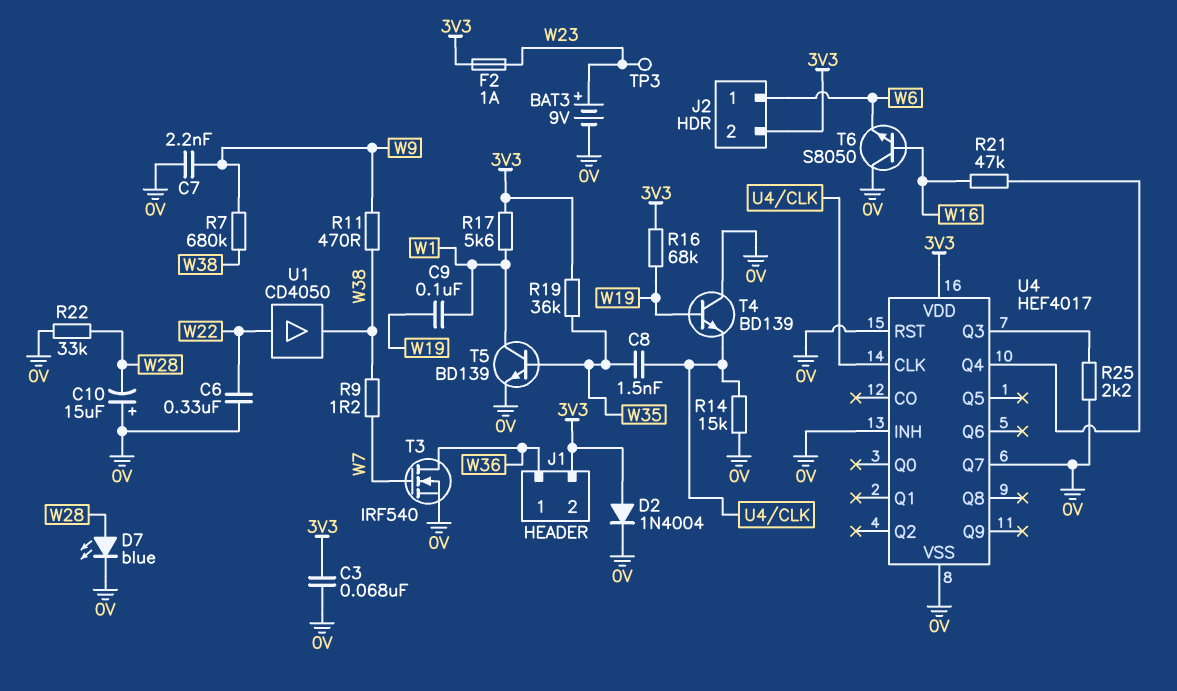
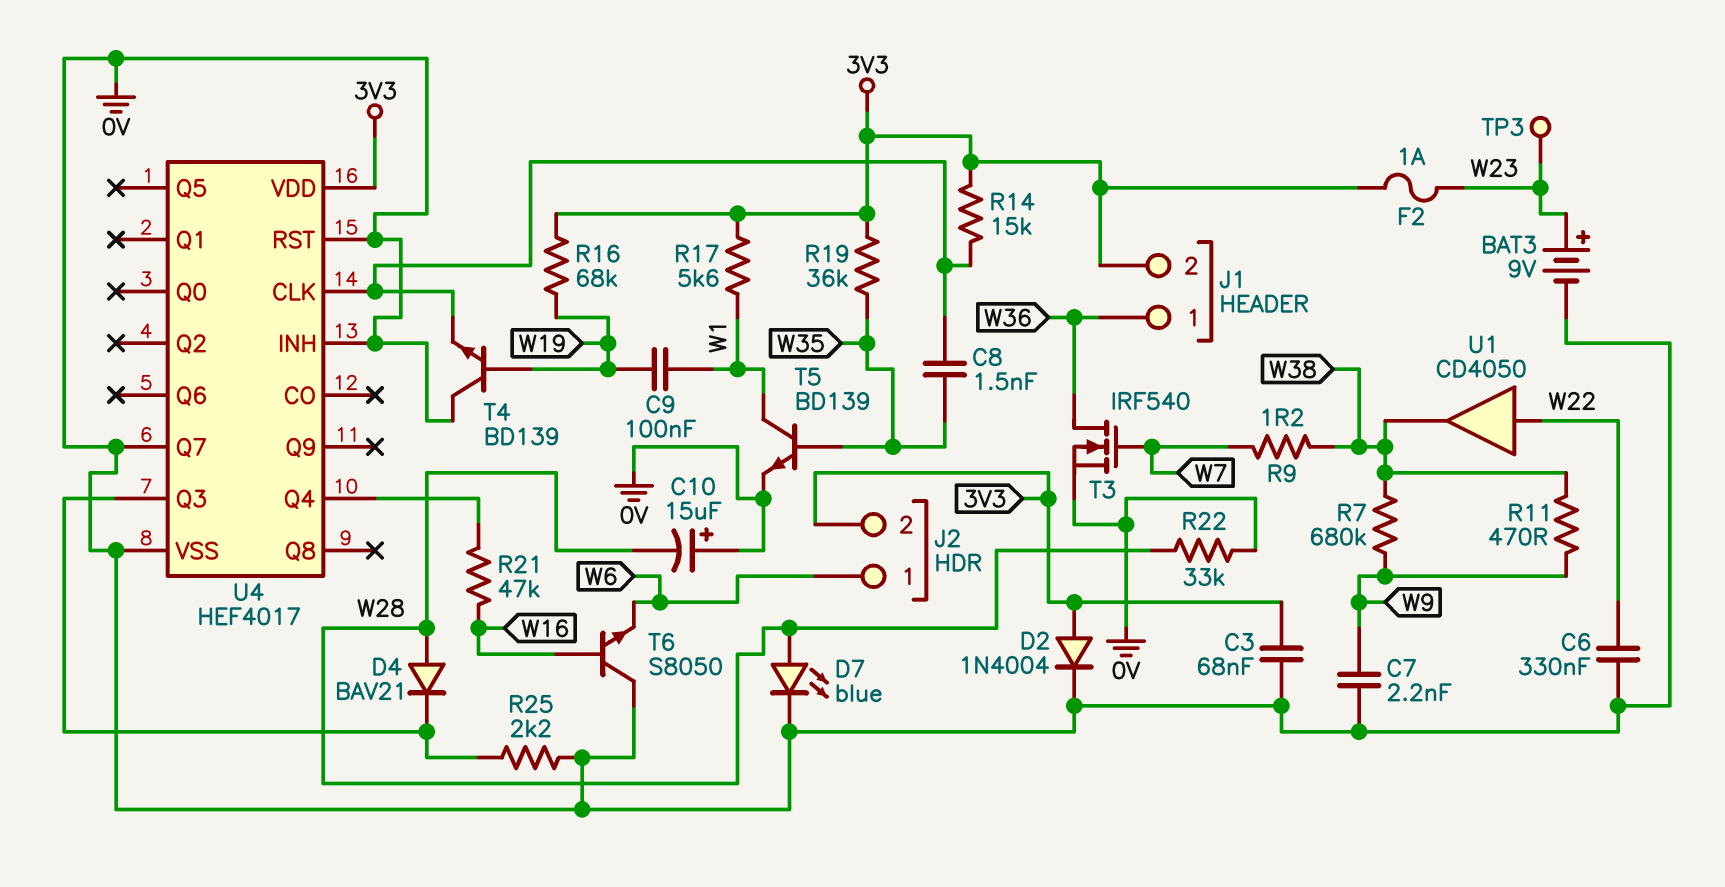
D4: none -> diode BAV21 (A W28, K U4/Q3)
R14: 15k (0V, U4/CLK) -> 15k (3V3, U4/CLK)

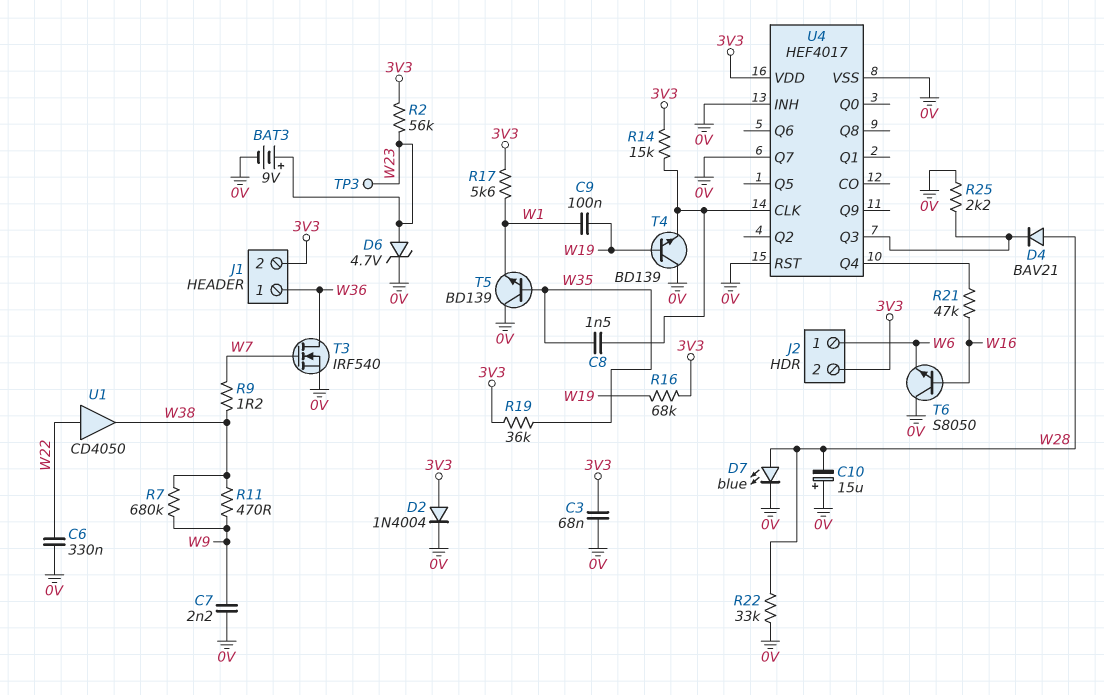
D6: none -> zener 4.7V (A W23, K 0V)
F2: 1A (3V3, W23) -> none
R2: none -> 56k (3V3, W23)
T5: NPN BD139 (B W35, C W1, E 0V) -> NPN BD139 (B W35, C 0V, E W1)

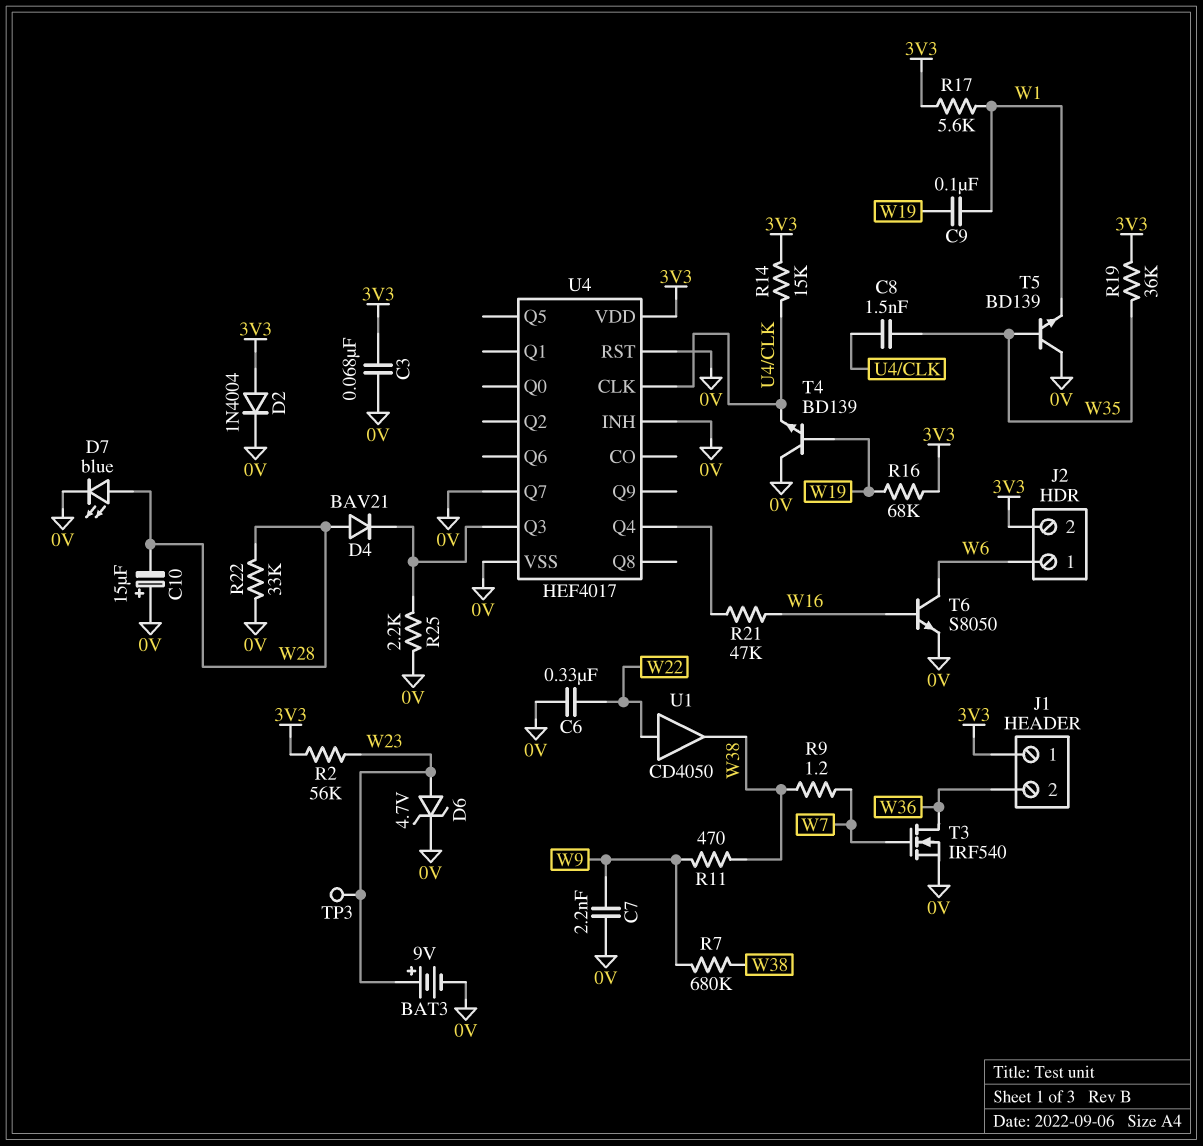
J1 pin 1: W36 -> 3V3
J1 pin 2: 3V3 -> W36
T6: NPN S8050 (B W16, C 0V, E W6) -> NPN S8050 (B W16, C W6, E 0V)

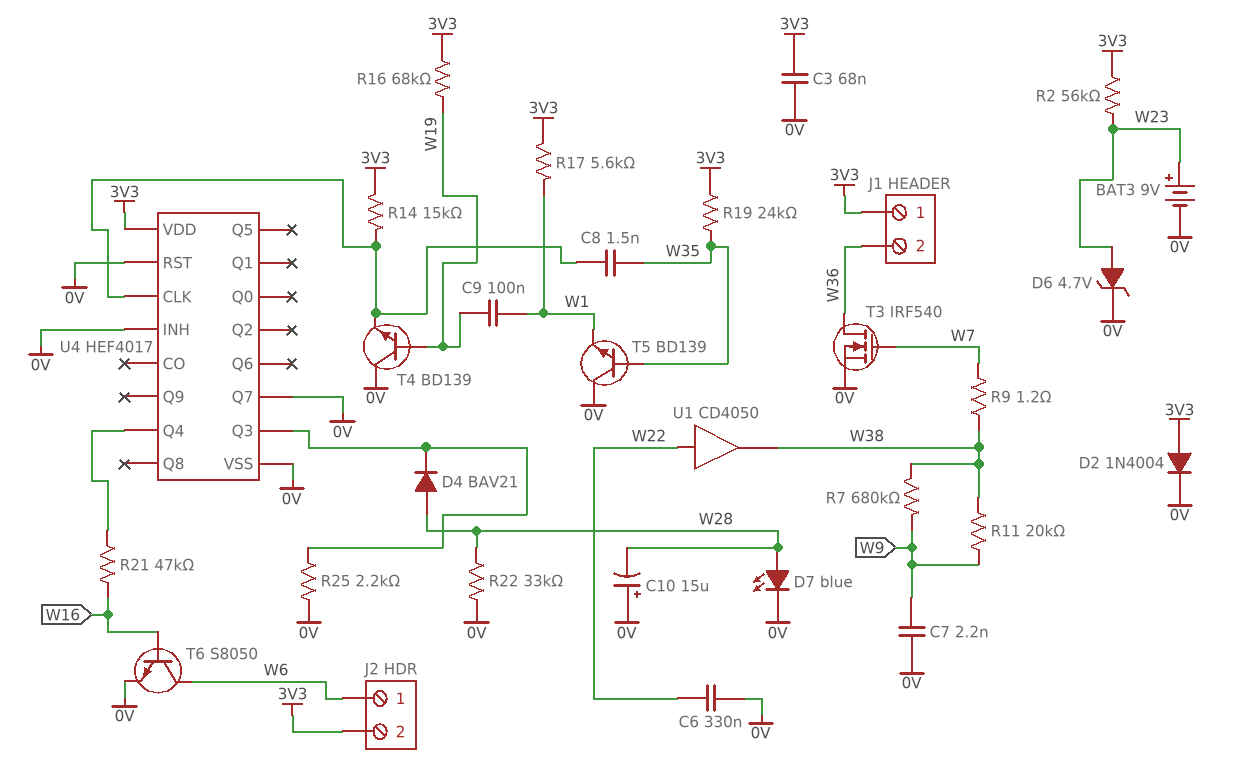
R11: 470 (W9, W38) -> 20k (W9, W38)
R19: 36k (3V3, W35) -> 24k (3V3, W35)
TP3: test point (W23) -> none

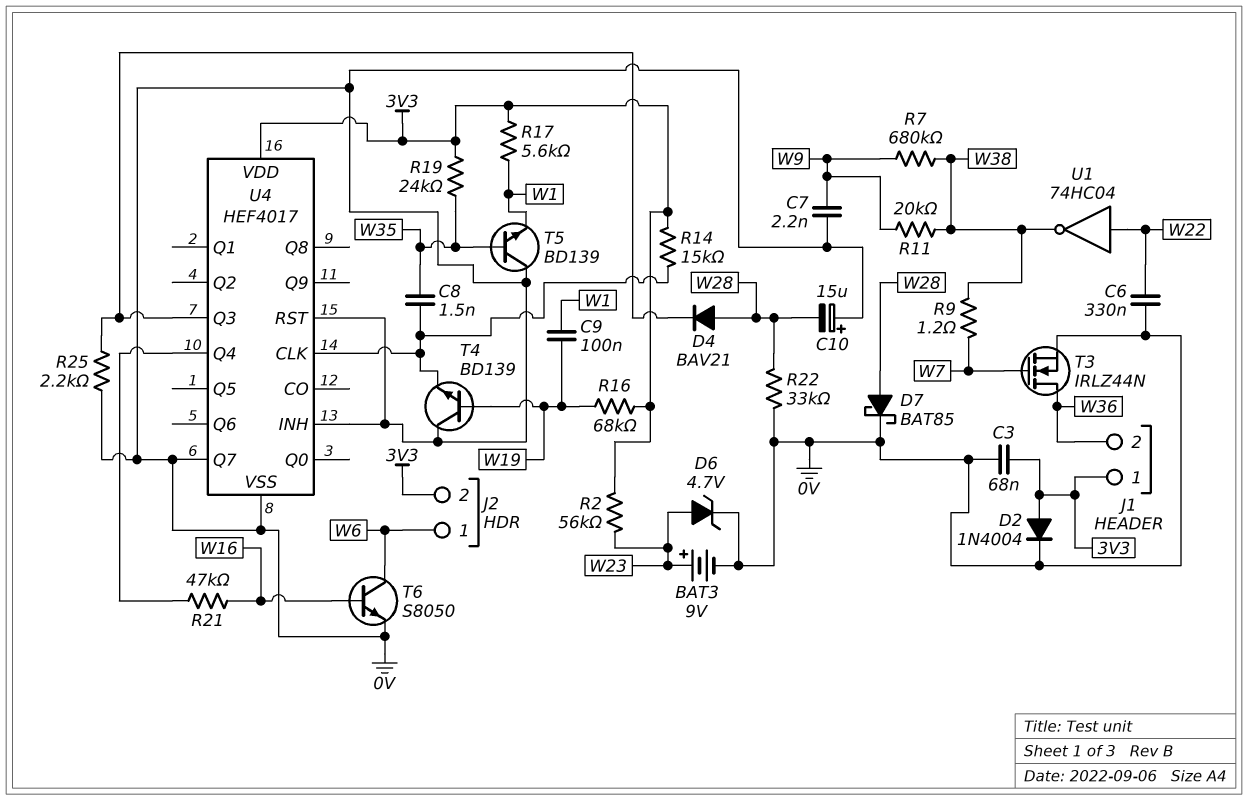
D7: LED blue (A W28, K 0V) -> schottky BAT85 (A W28, K 0V)
T3: NMOS IRF540 (G W7, D W36, S 0V) -> NMOS IRLZ44N (G W7, D W36, S 0V)
U1: buffer CD4050 (in W22, out W38) -> NOT 74HC04 (in W22, out W38)

